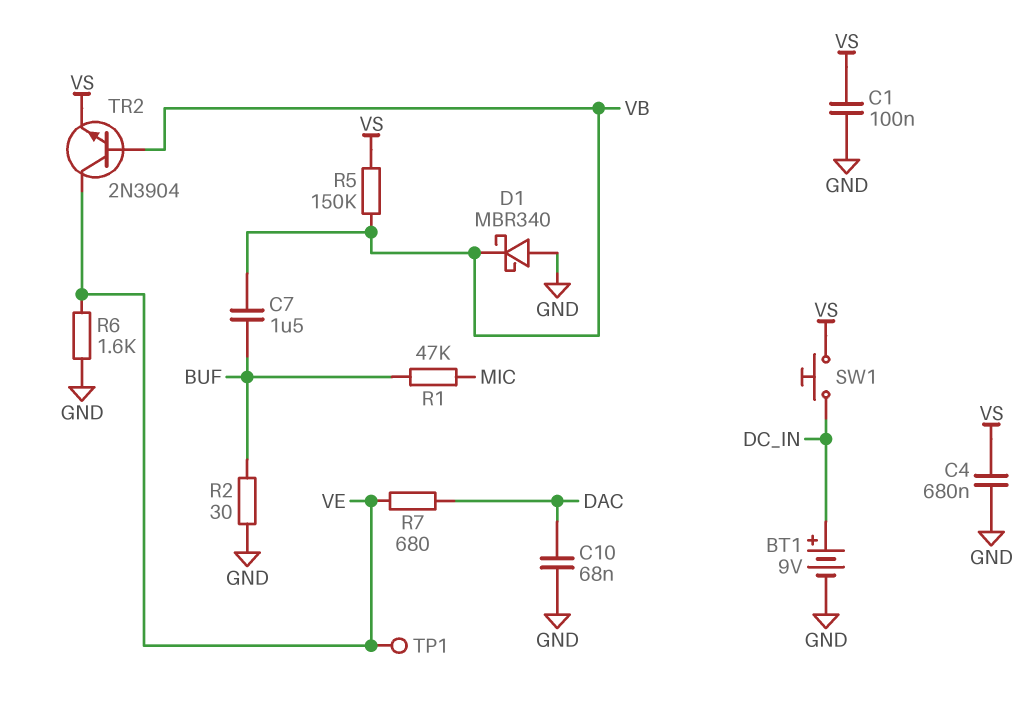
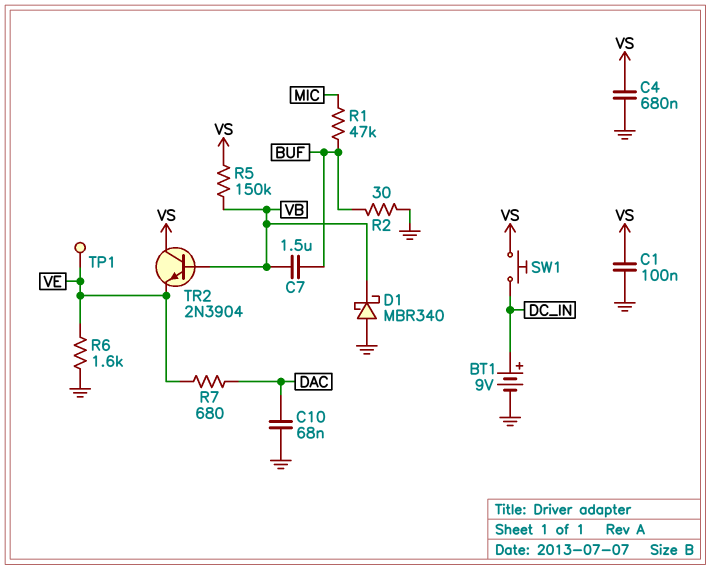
TR2: NPN 2N3904 (B VB, C VE, E VS) -> NPN 2N3904 (B VB, C VS, E VE)

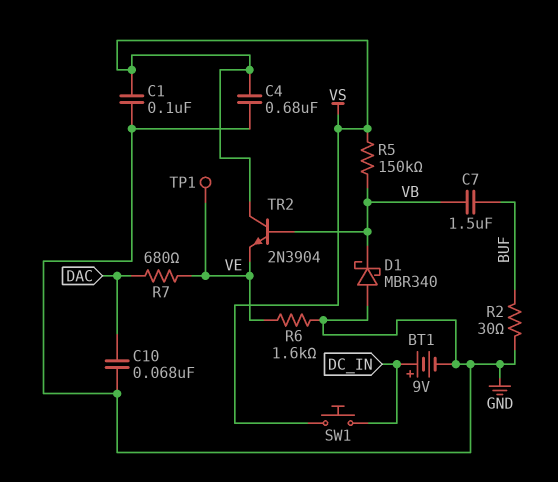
R1: 47k (BUF, MIC) -> none

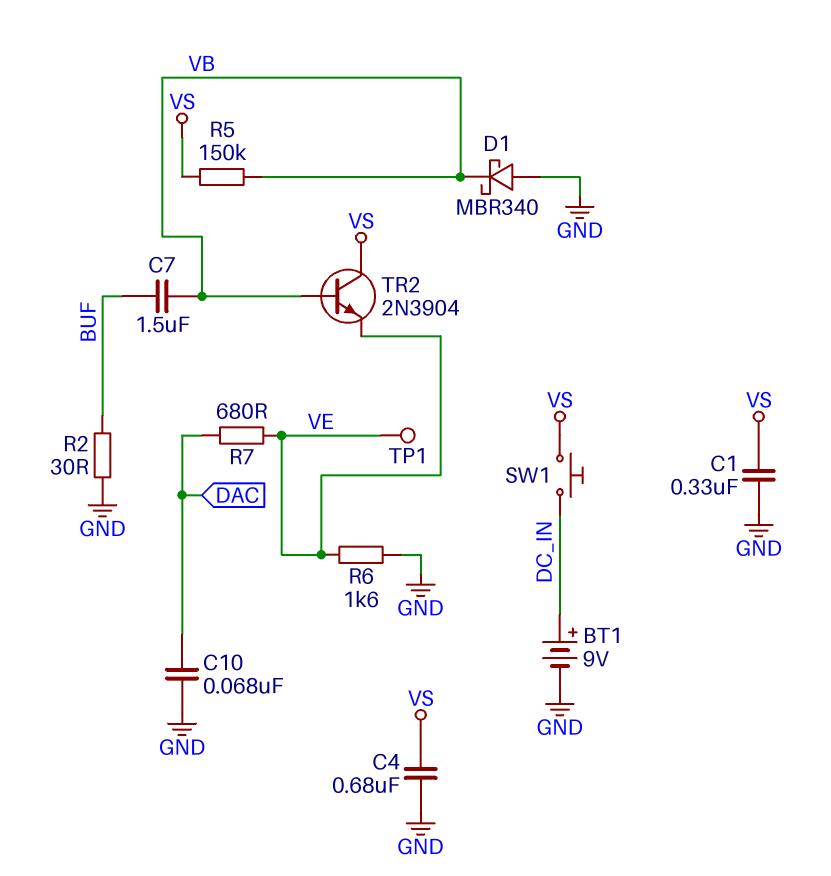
C1: 100nF (GND, VS) -> 330nF (GND, VS)

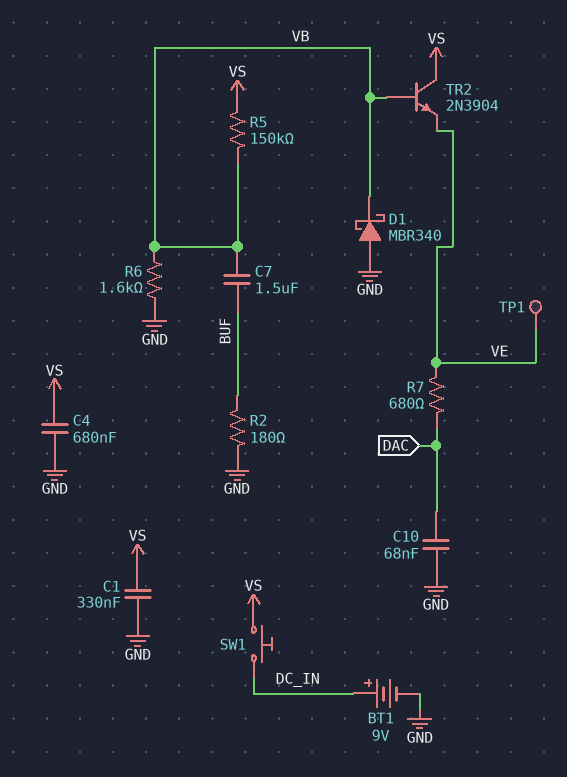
R2: 30 (BUF, GND) -> 180 (BUF, GND)
R6: 1.6k (GND, VE) -> 1.6k (GND, VB)

